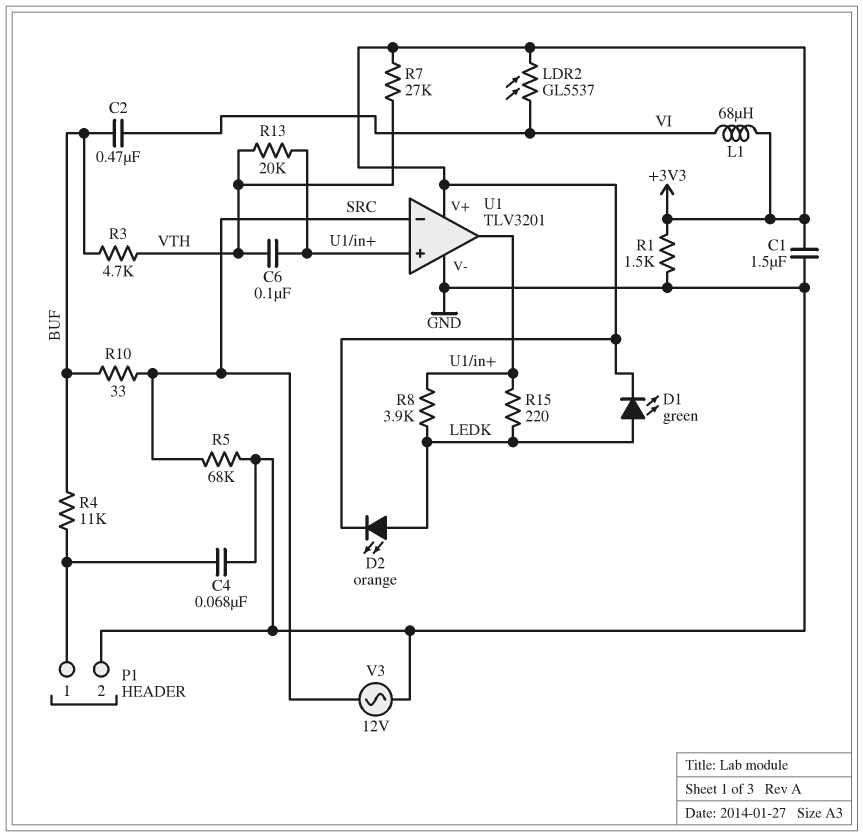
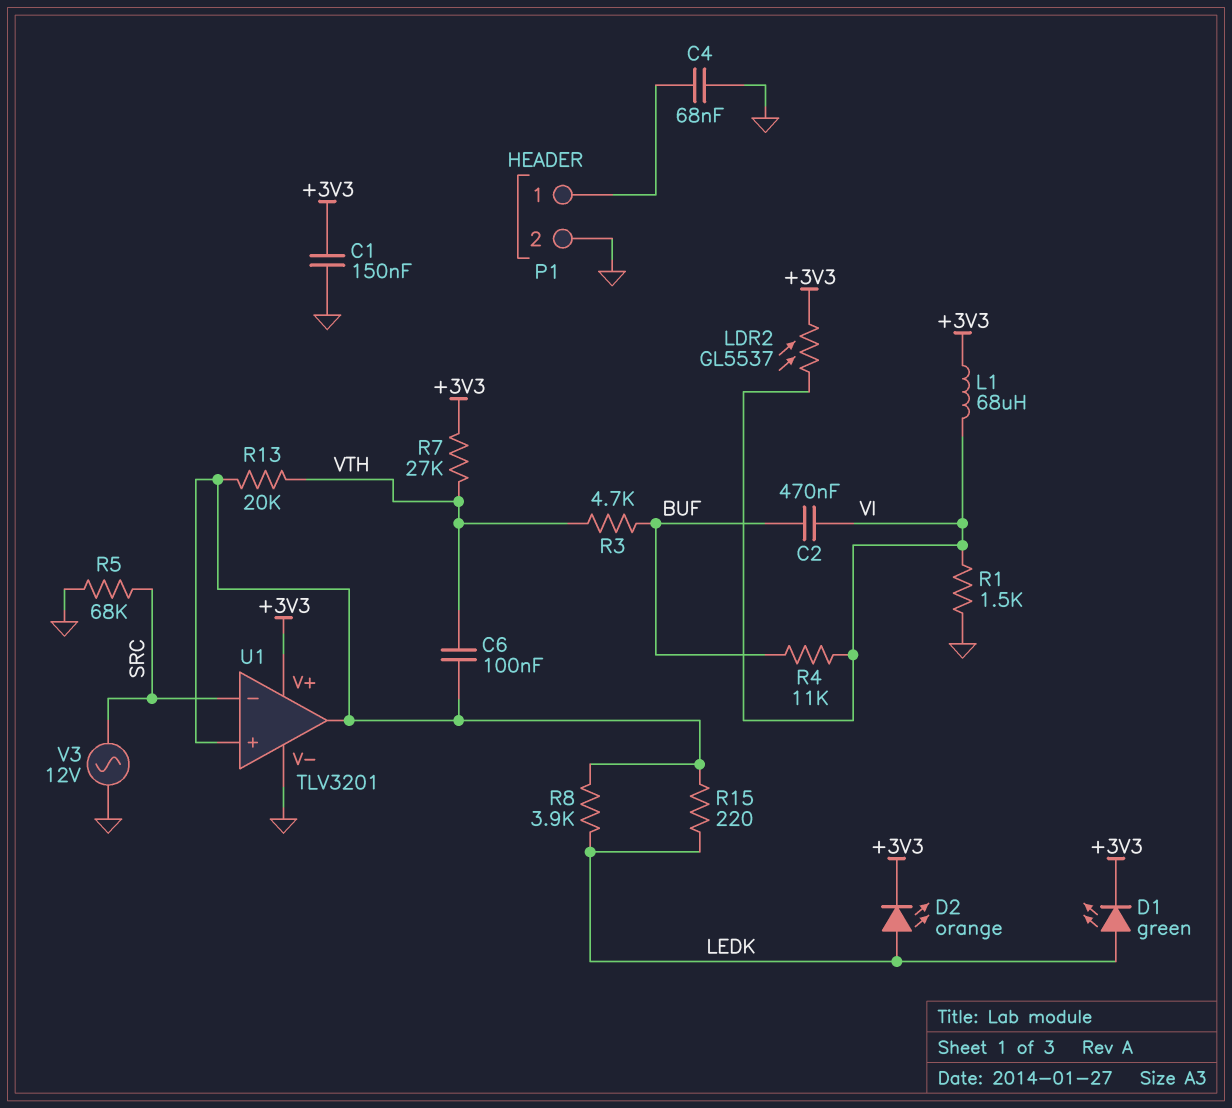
C1: 1.5uF (+3V3, GND) -> 150nF (+3V3, GND)
R1: 1.5k (+3V3, GND) -> 1.5k (GND, VI)
R4: 11k (BUF, P1/1) -> 11k (BUF, VI)
R10: 33 (BUF, SRC) -> none

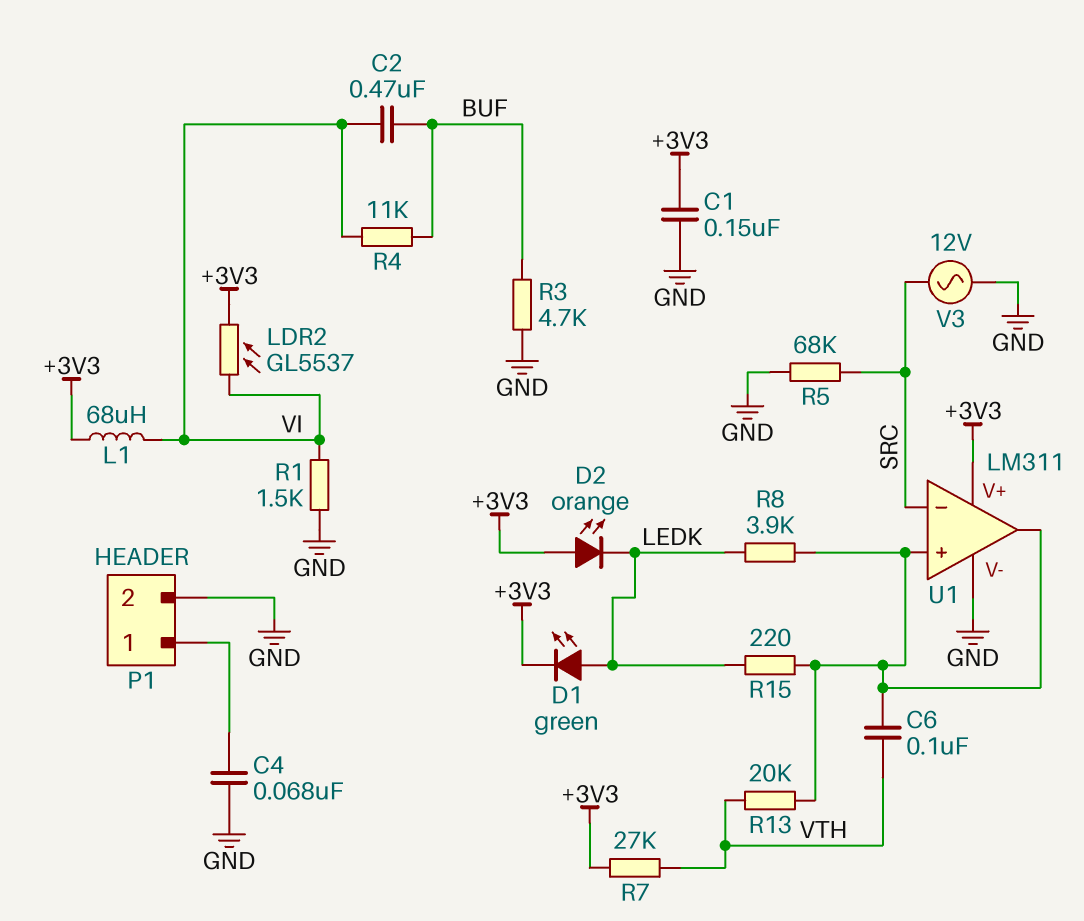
D2: LED orange (A LEDK, K +3V3) -> LED orange (A +3V3, K LEDK)
R3: 4.7k (BUF, VTH) -> 4.7k (BUF, GND)
U1: TLV3201 -> LM311

